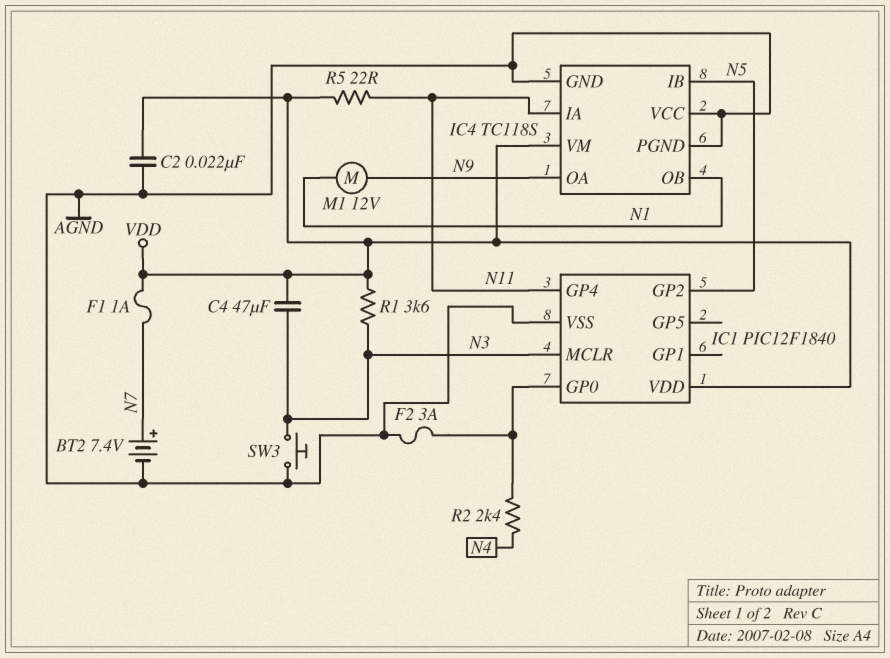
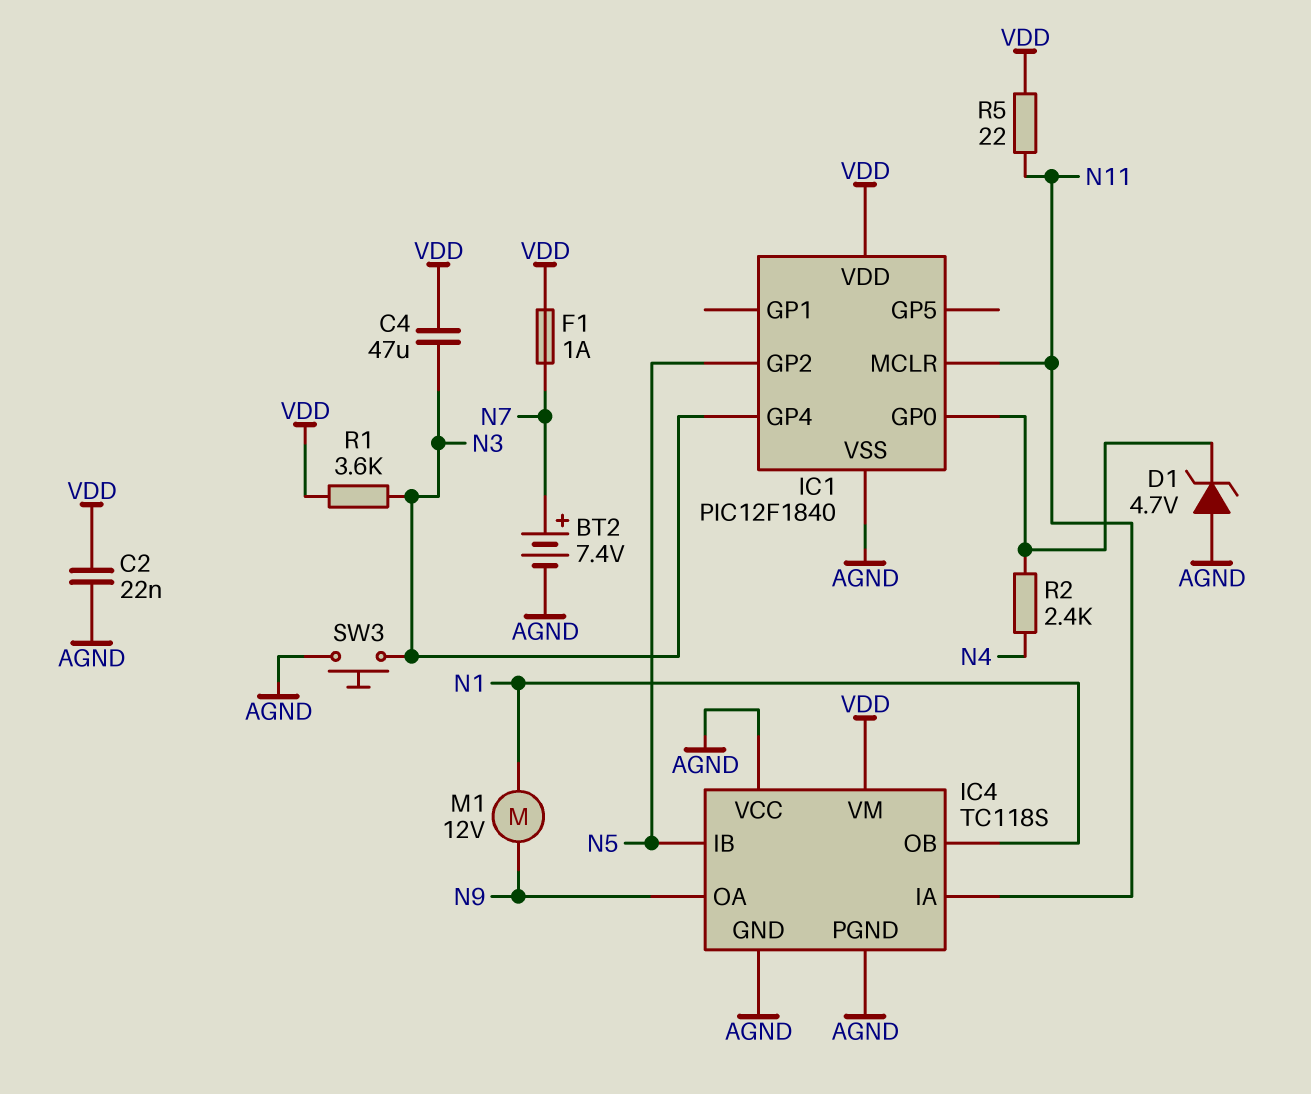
D1: none -> zener 4.7V (A AGND, K IC1/GP0)
F2: 3A (AGND, IC1/GP0) -> none
IC1 pin GP4: N11 -> N3
IC1 pin MCLR: N3 -> N11

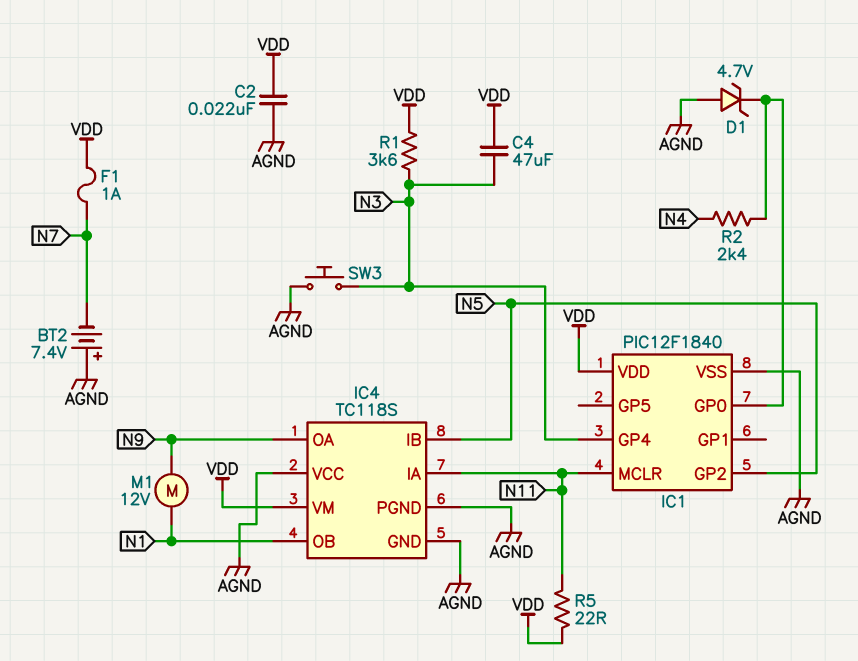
BT2: 7.4V (plus N7, minus AGND) -> 7.4V (plus AGND, minus N7)

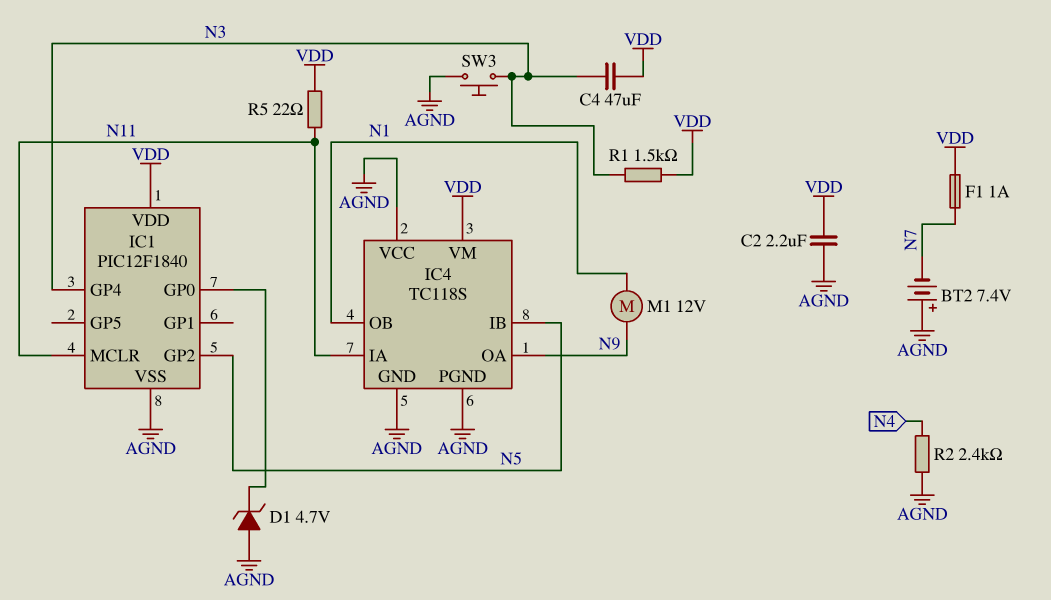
C2: 22nF (AGND, VDD) -> 2.2uF (AGND, VDD)
R1: 3.6k (N3, VDD) -> 1.5k (N3, VDD)
R2: 2.4k (IC1/GP0, N4) -> 2.4k (AGND, N4)

